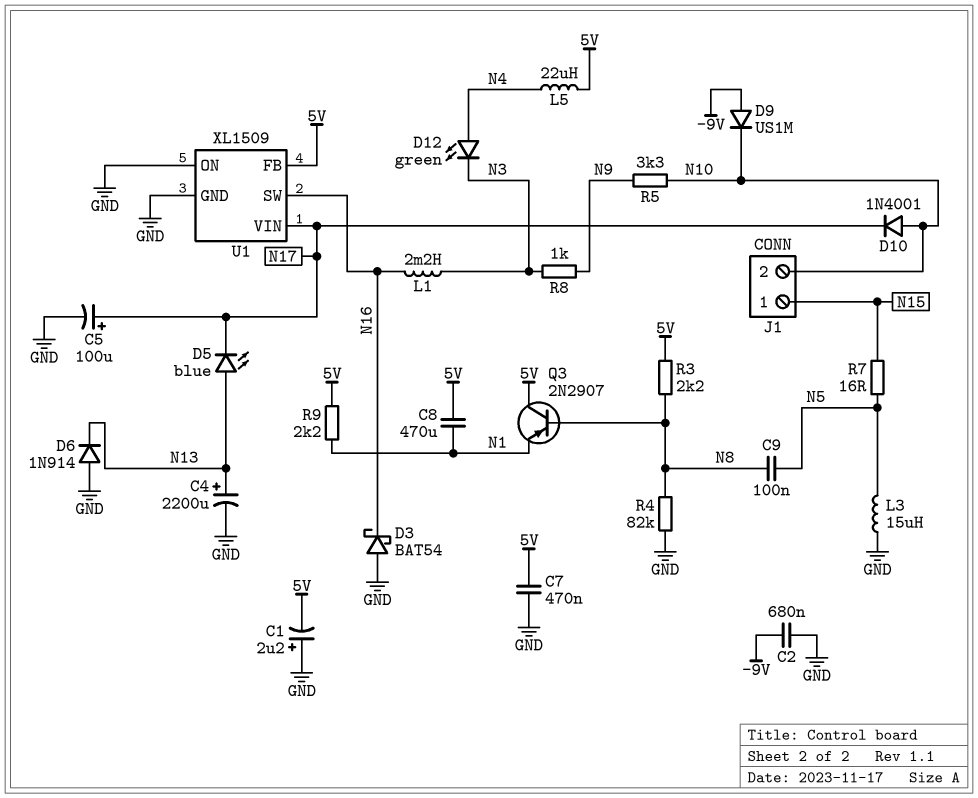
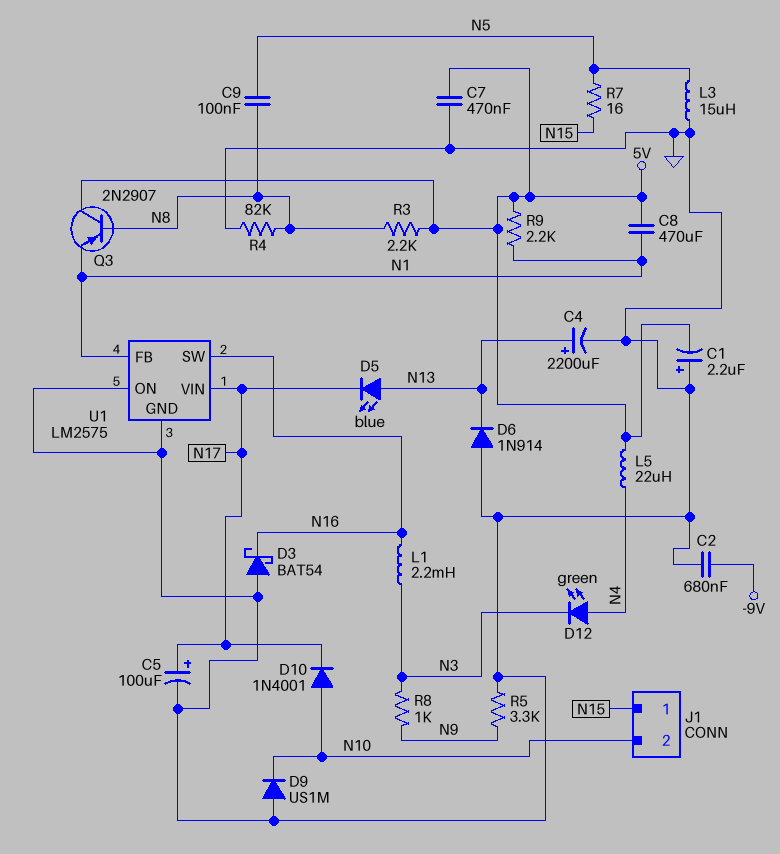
D9: diode US1M (A -9V, K N10) -> diode US1M (A GND, K N10)
R5: 3.3k (N9, N10) -> 3.3k (GND, N9)
U1: XL1509 -> LM2575
U1 pin FB: 5V -> N1

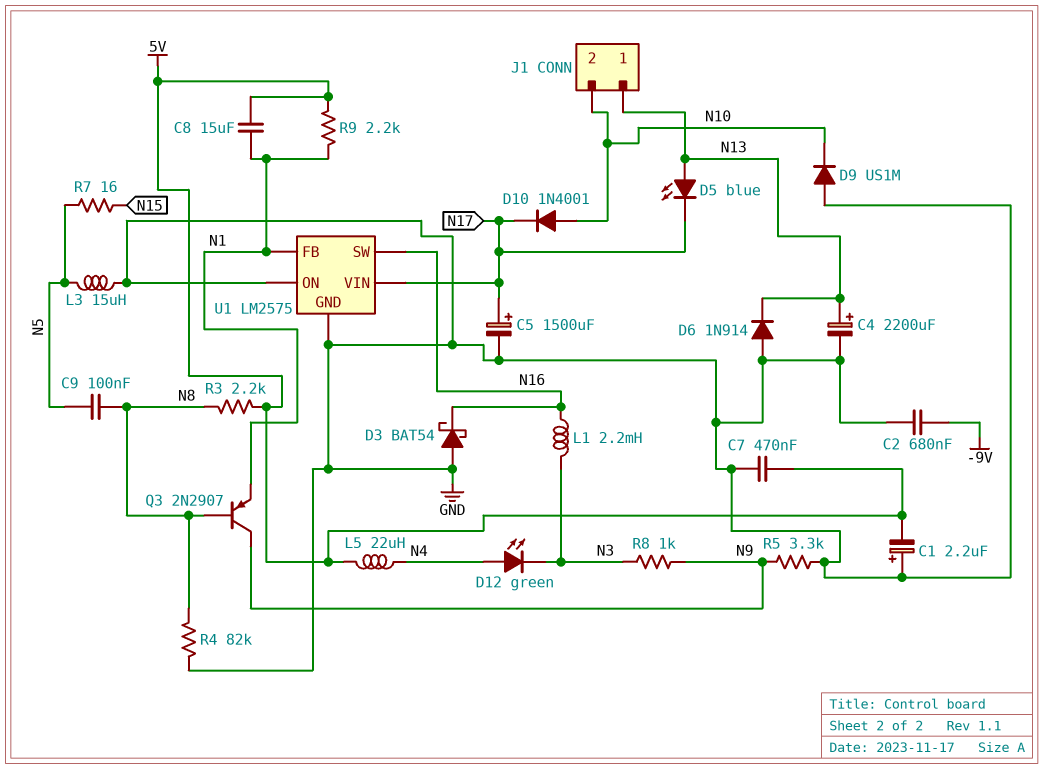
C5: 100uF (plus N17, minus GND) -> 1500uF (plus N17, minus GND)
C8: 470uF (5V, N1) -> 15uF (5V, N1)
J1 pin 1: N15 -> N13
Q3: PNP 2N2907 (B N8, C 5V, E N1) -> PNP 2N2907 (B N8, C N9, E N1)

